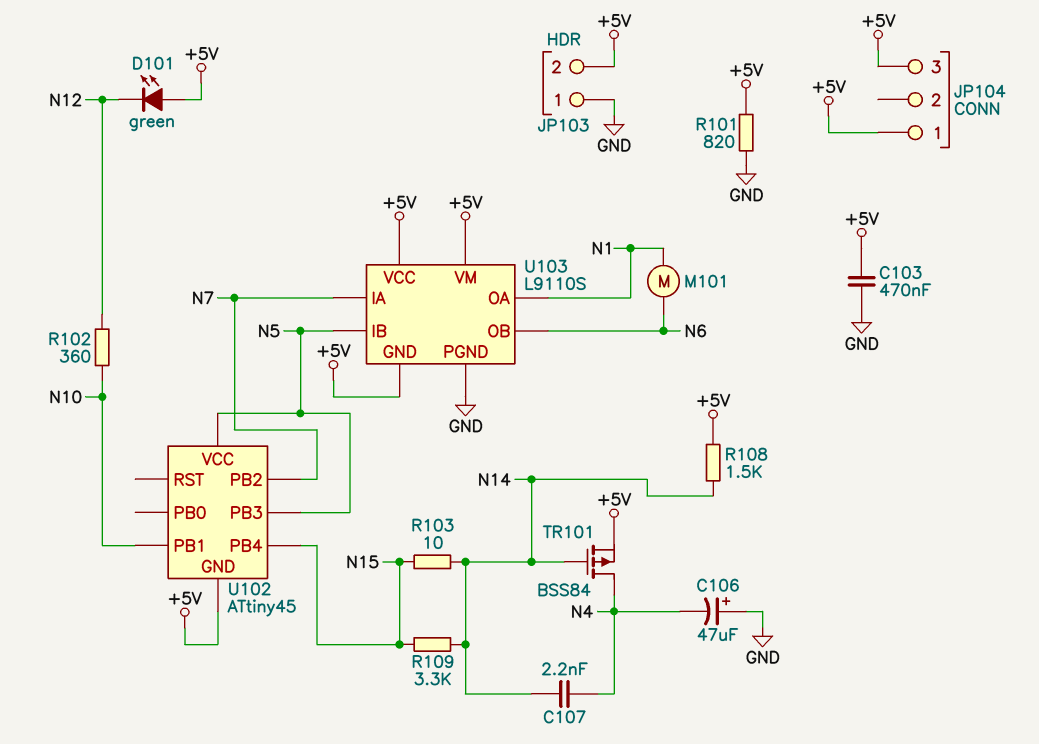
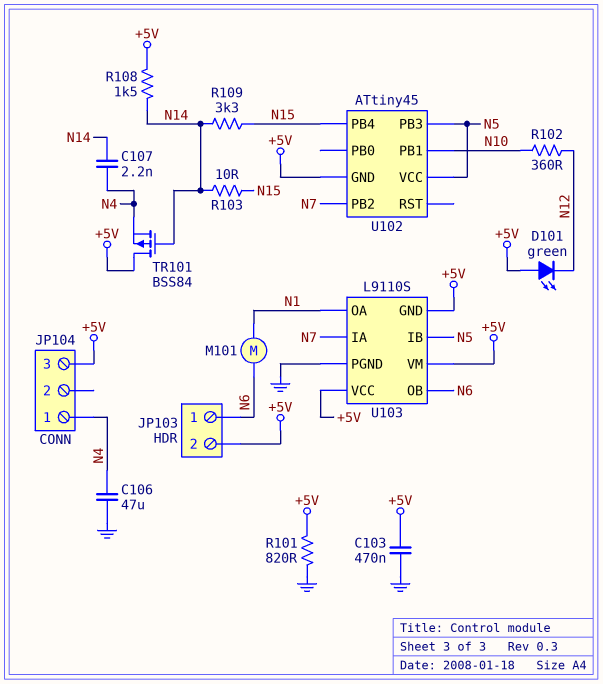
C106: 47uF (plus GND, minus N4) -> 47uF (GND, N4)
JP103 pin 1: GND -> N6
JP104 pin 1: +5V -> N4
TR101: PMOS BSS84 (G N14, D N4, S +5V) -> PMOS BSS84 (G N14, D +5V, S N4)

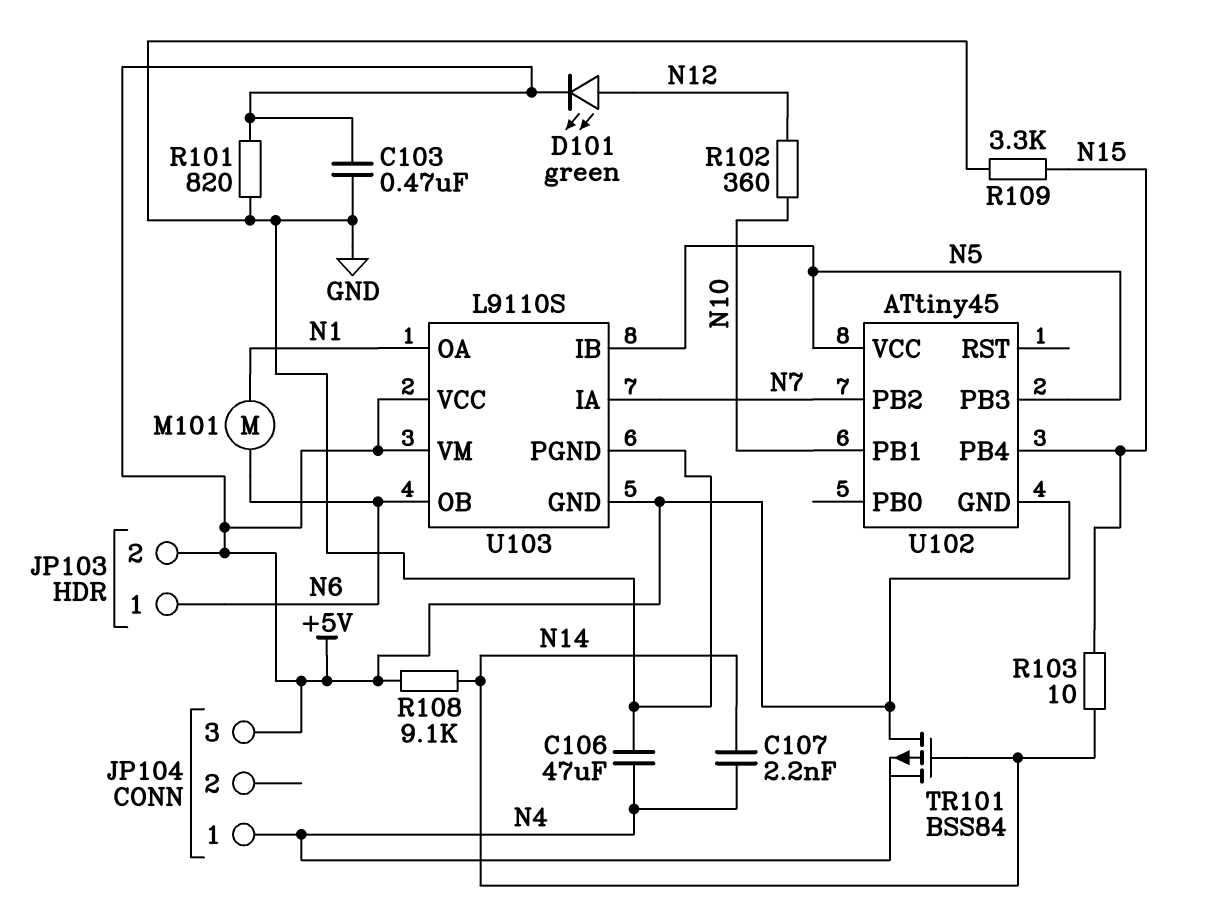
D101: LED green (A +5V, K N12) -> LED green (A N12, K +5V)
R108: 1.5k (+5V, N14) -> 9.1k (+5V, N14)
R109: 3.3k (N14, N15) -> 3.3k (GND, N15)

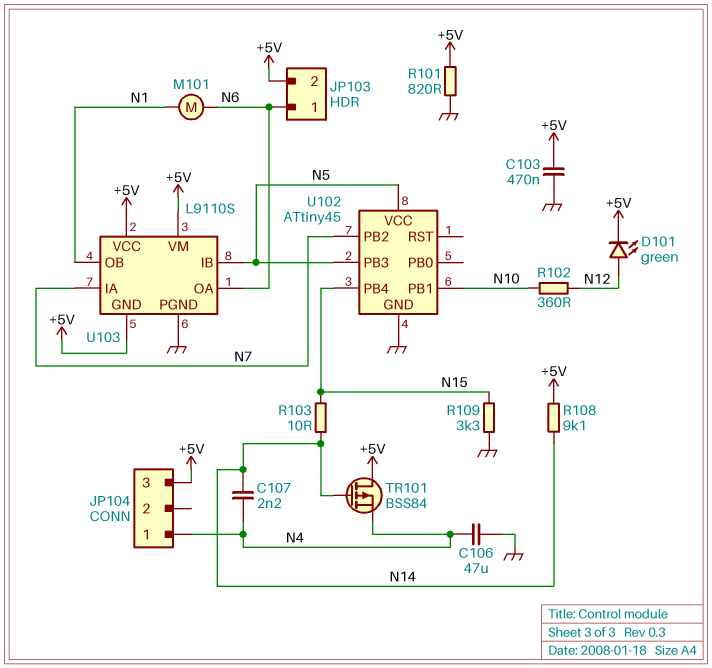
U102 pin GND: +5V -> GND
U103 pin OA: N1 -> N6
U103 pin OB: N6 -> N1

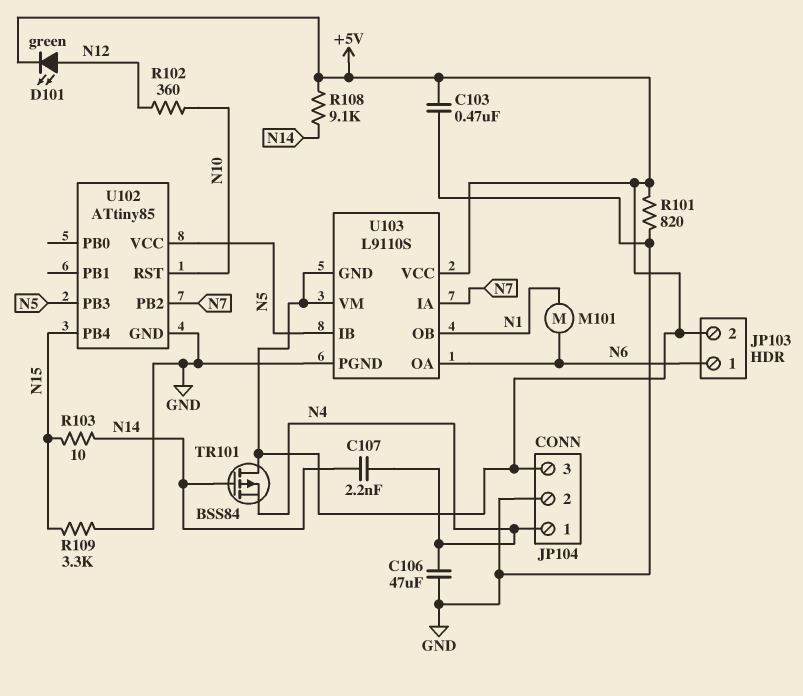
JP104 pin 2: none -> GND
U102: ATtiny45 -> ATtiny85
U102 pin PB1: N10 -> none
U102 pin RST: none -> N10

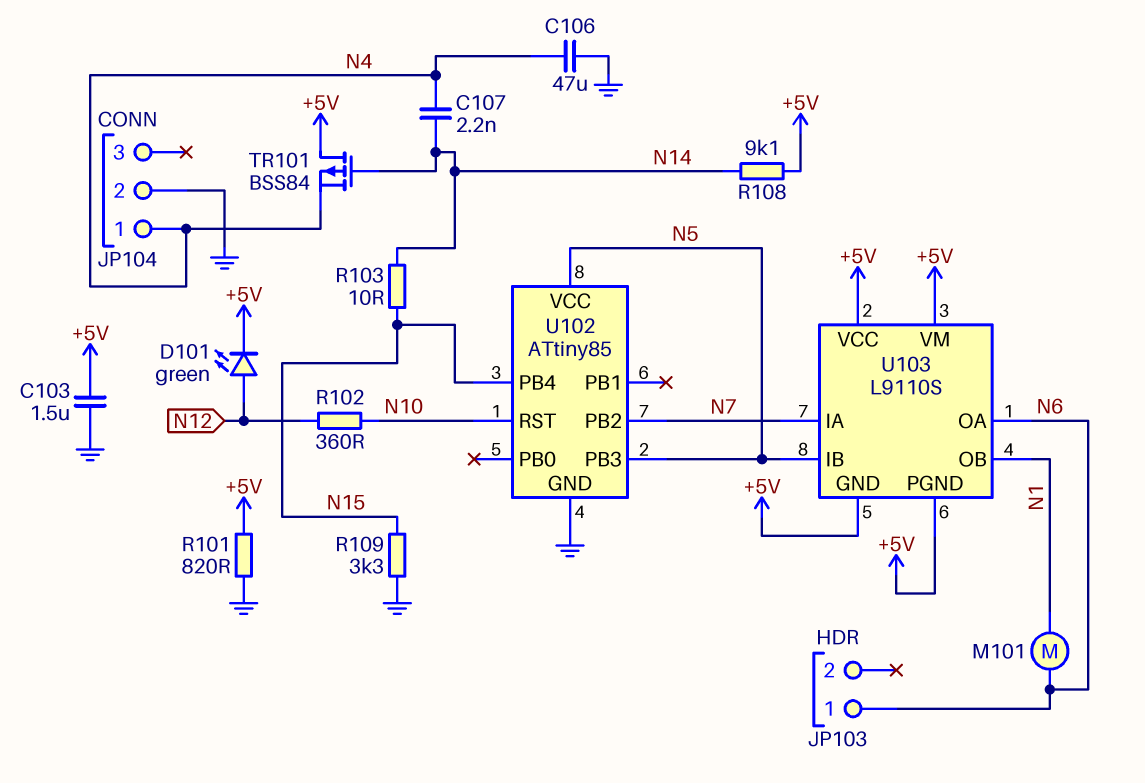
C103: 470nF (+5V, GND) -> 1.5uF (+5V, GND)
JP103 pin 2: +5V -> none
JP104 pin 3: +5V -> none
U103 pin PGND: GND -> +5V

